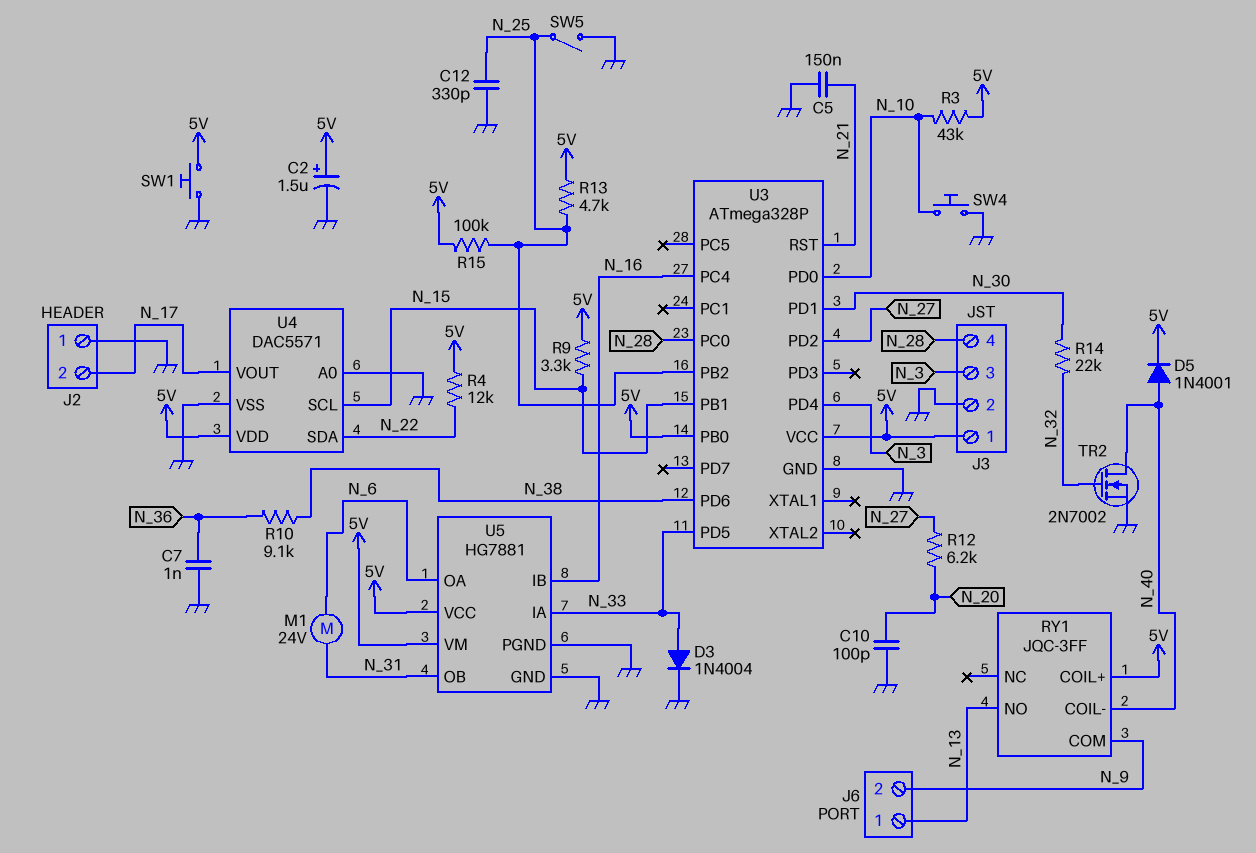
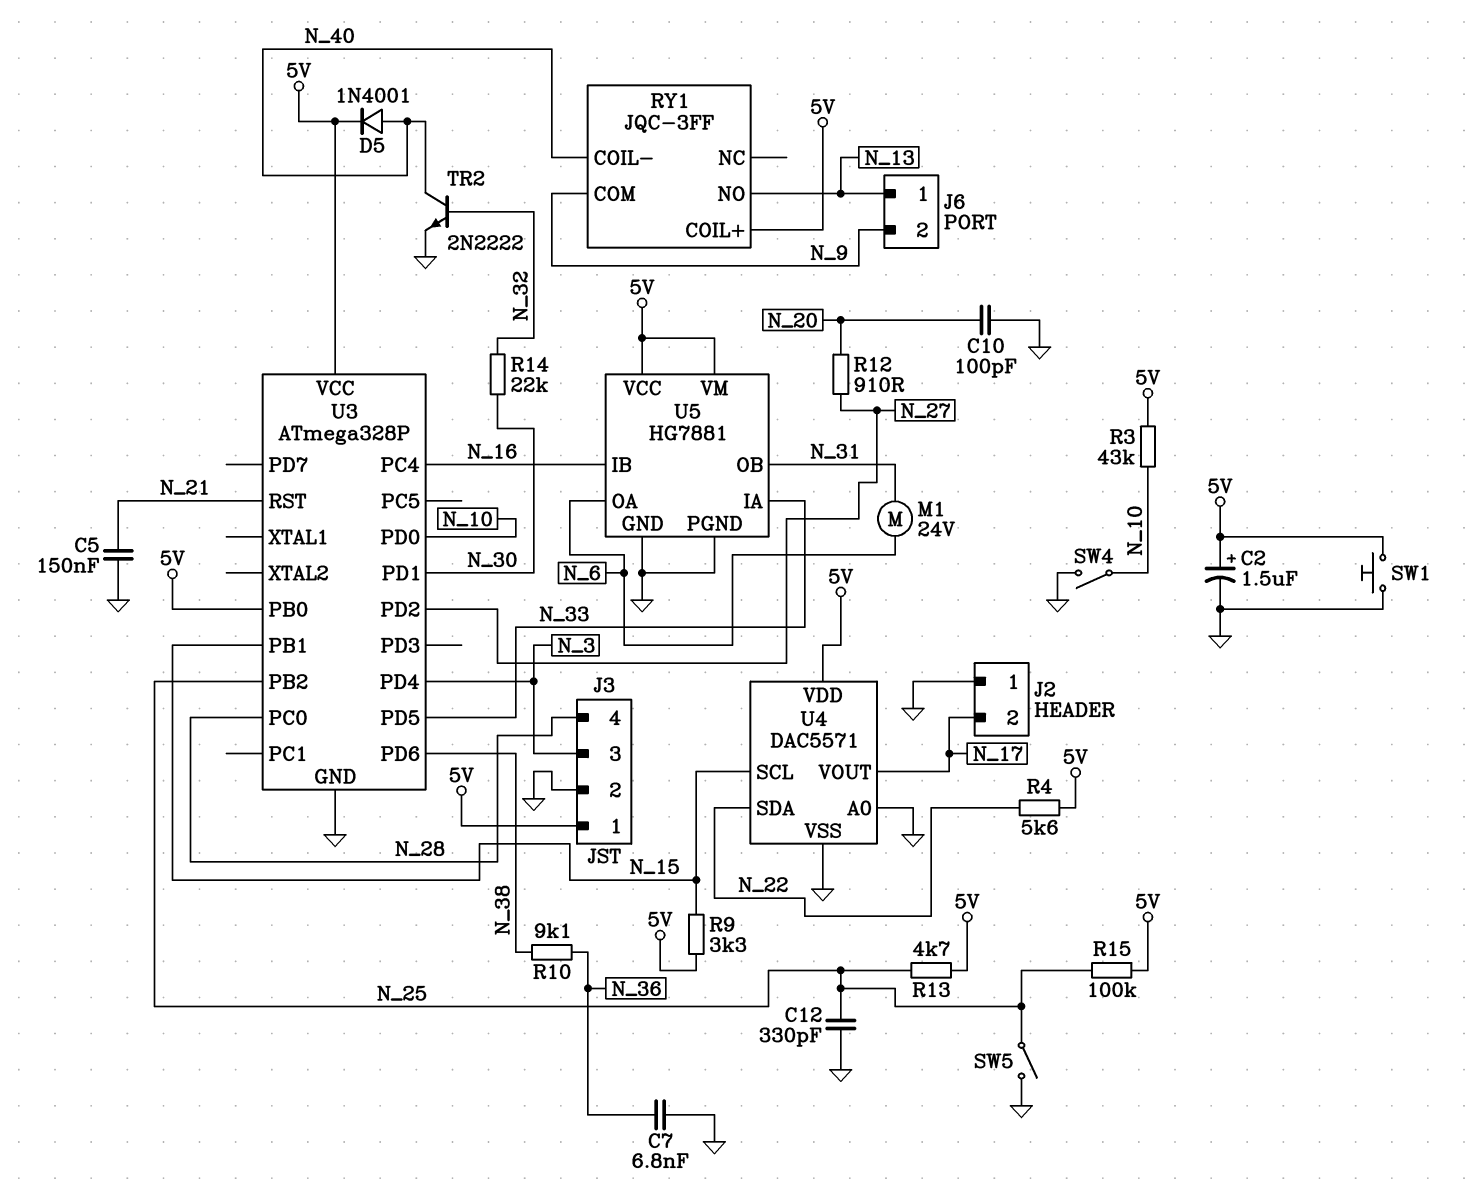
C7: 1nF (GND, N_36) -> 6.8nF (GND, N_36)
D3: diode 1N4004 (A N_33, K GND) -> none
R4: 12k (5V, N_22) -> 5.6k (5V, N_22)
R12: 6.2k (N_20, N_27) -> 910 (N_20, N_27)
SW4: button (GND, N_10) -> switch (GND, N_10)
TR2: NMOS 2N7002 (G N_32, D N_40, S GND) -> NPN 2N2222 (B N_32, C N_40, E GND)

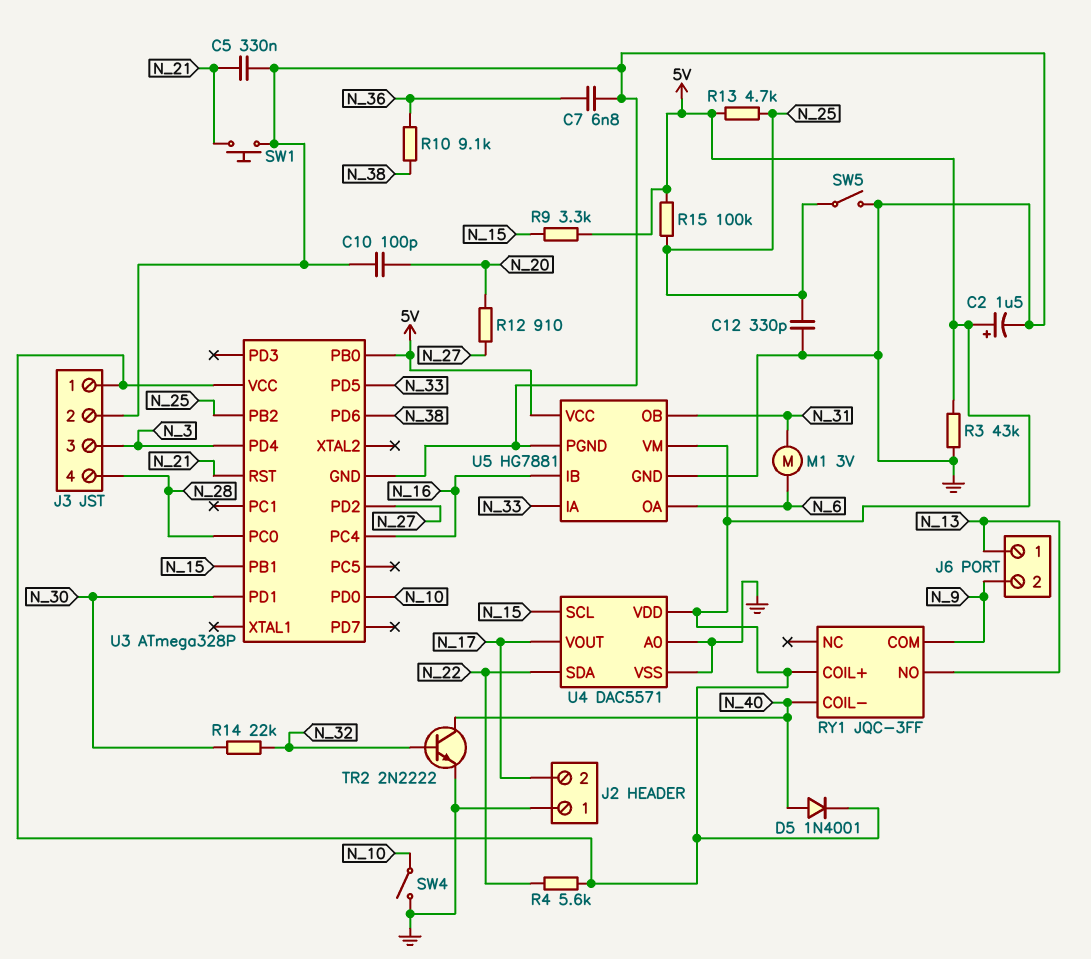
C5: 150nF (GND, N_21) -> 330nF (GND, N_21)
M1: motor 24V (N_6, N_31) -> motor 3V (N_6, N_31)
R3: 43k (5V, N_10) -> 43k (5V, GND)
SW1: button (5V, GND) -> button (GND, N_21)

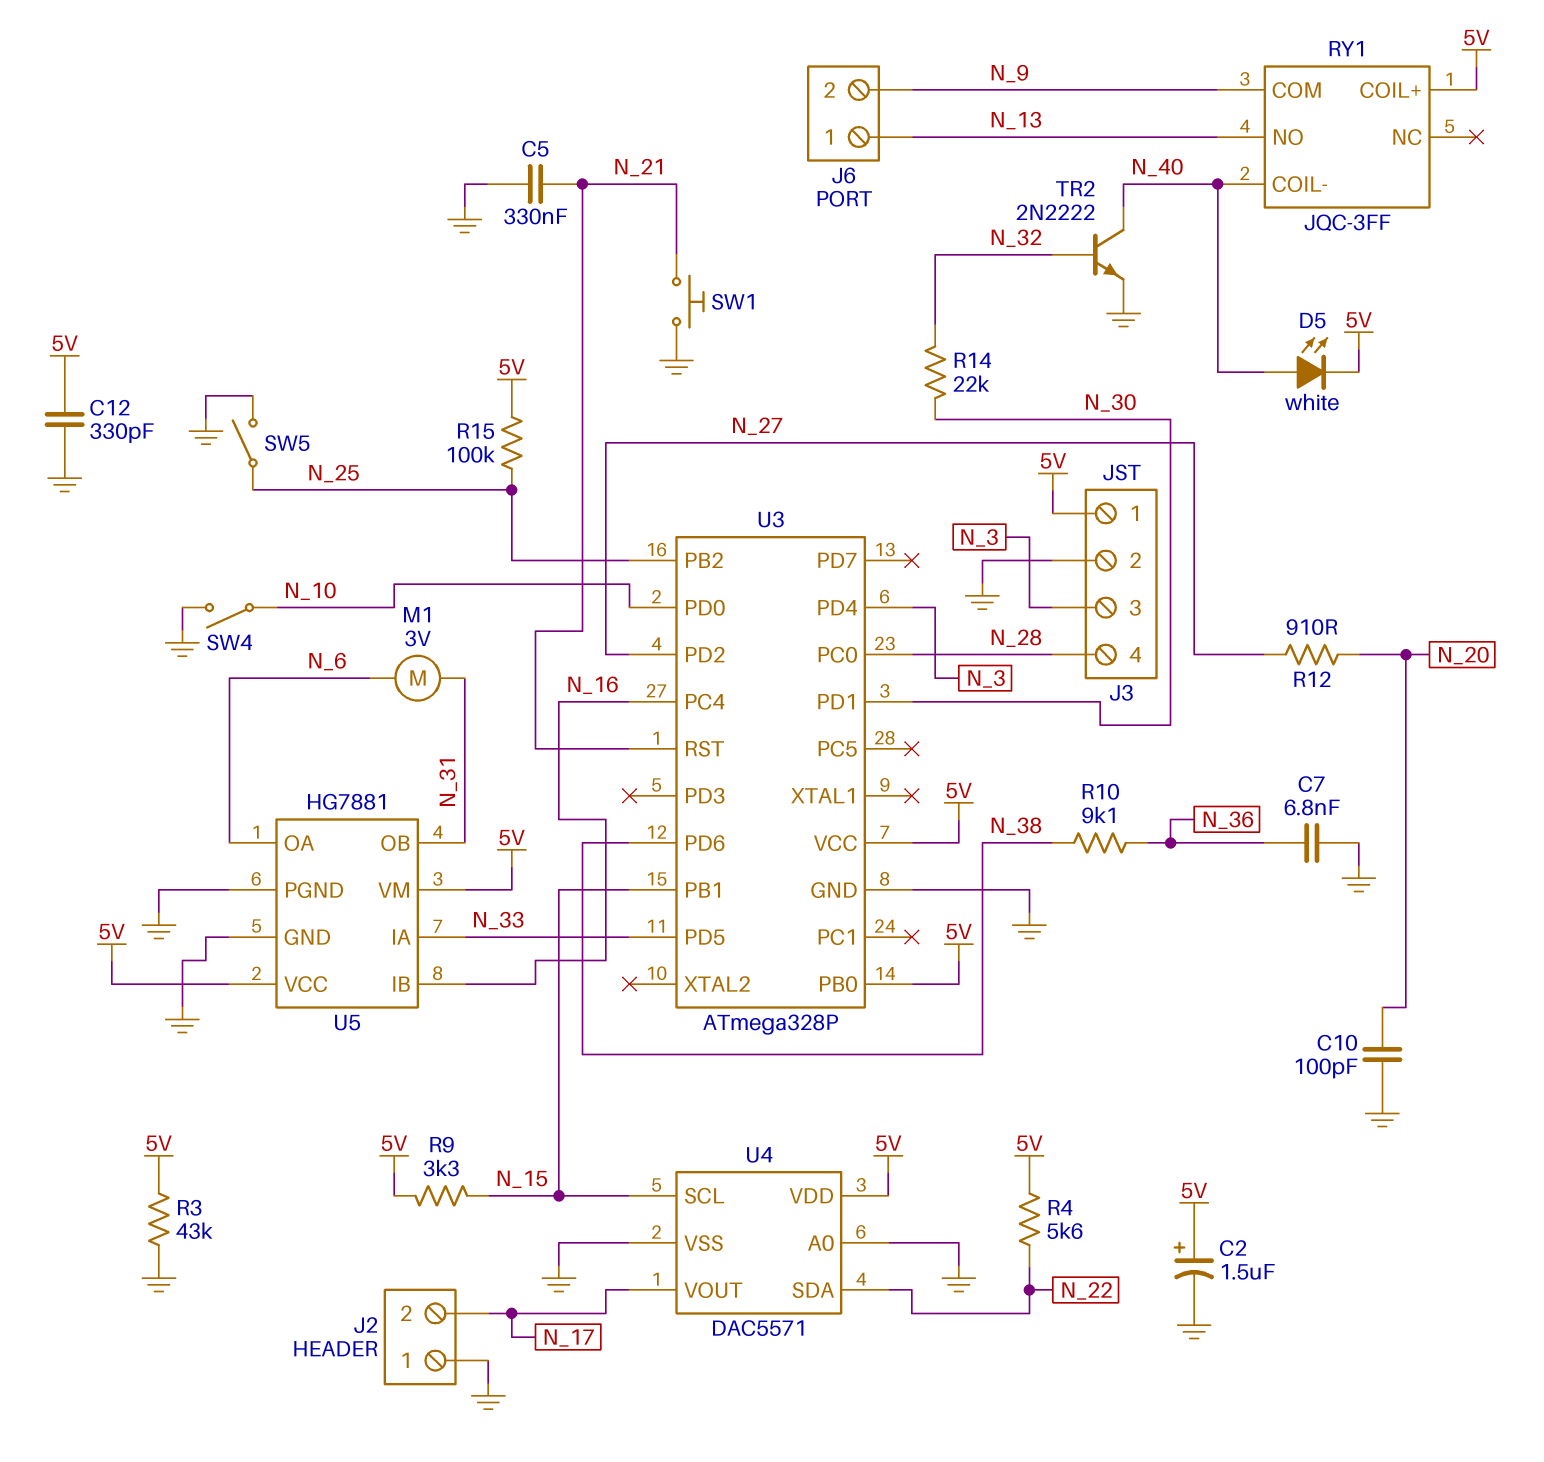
C12: 330pF (GND, N_25) -> 330pF (5V, GND)
D5: diode 1N4001 (A N_40, K 5V) -> LED white (A N_40, K 5V)
R13: 4.7k (5V, N_25) -> none

